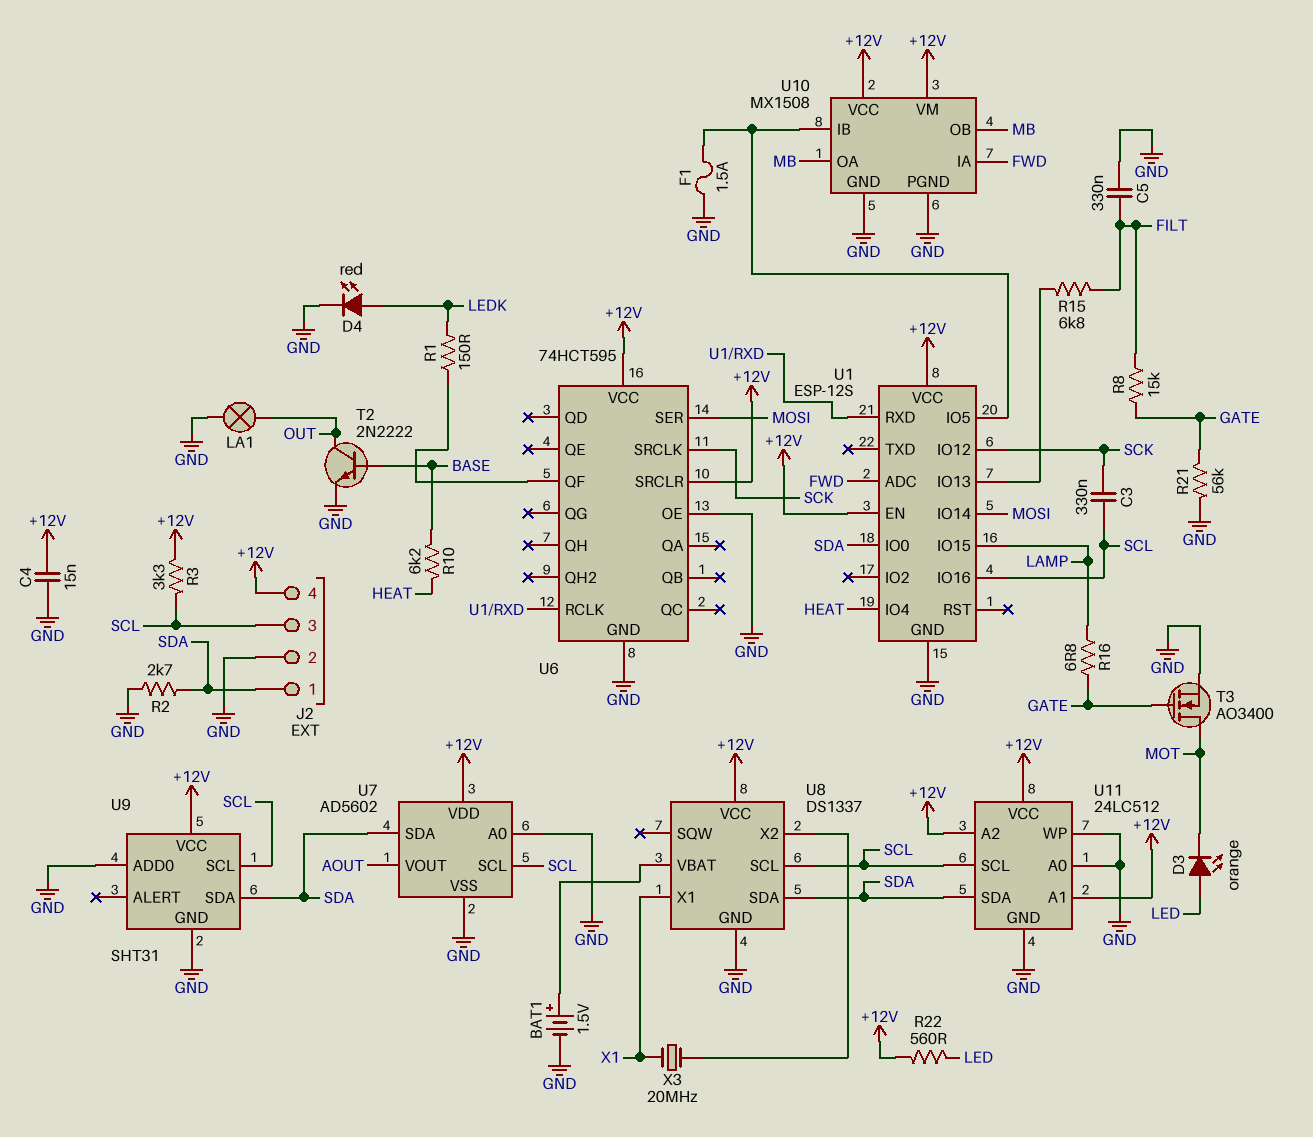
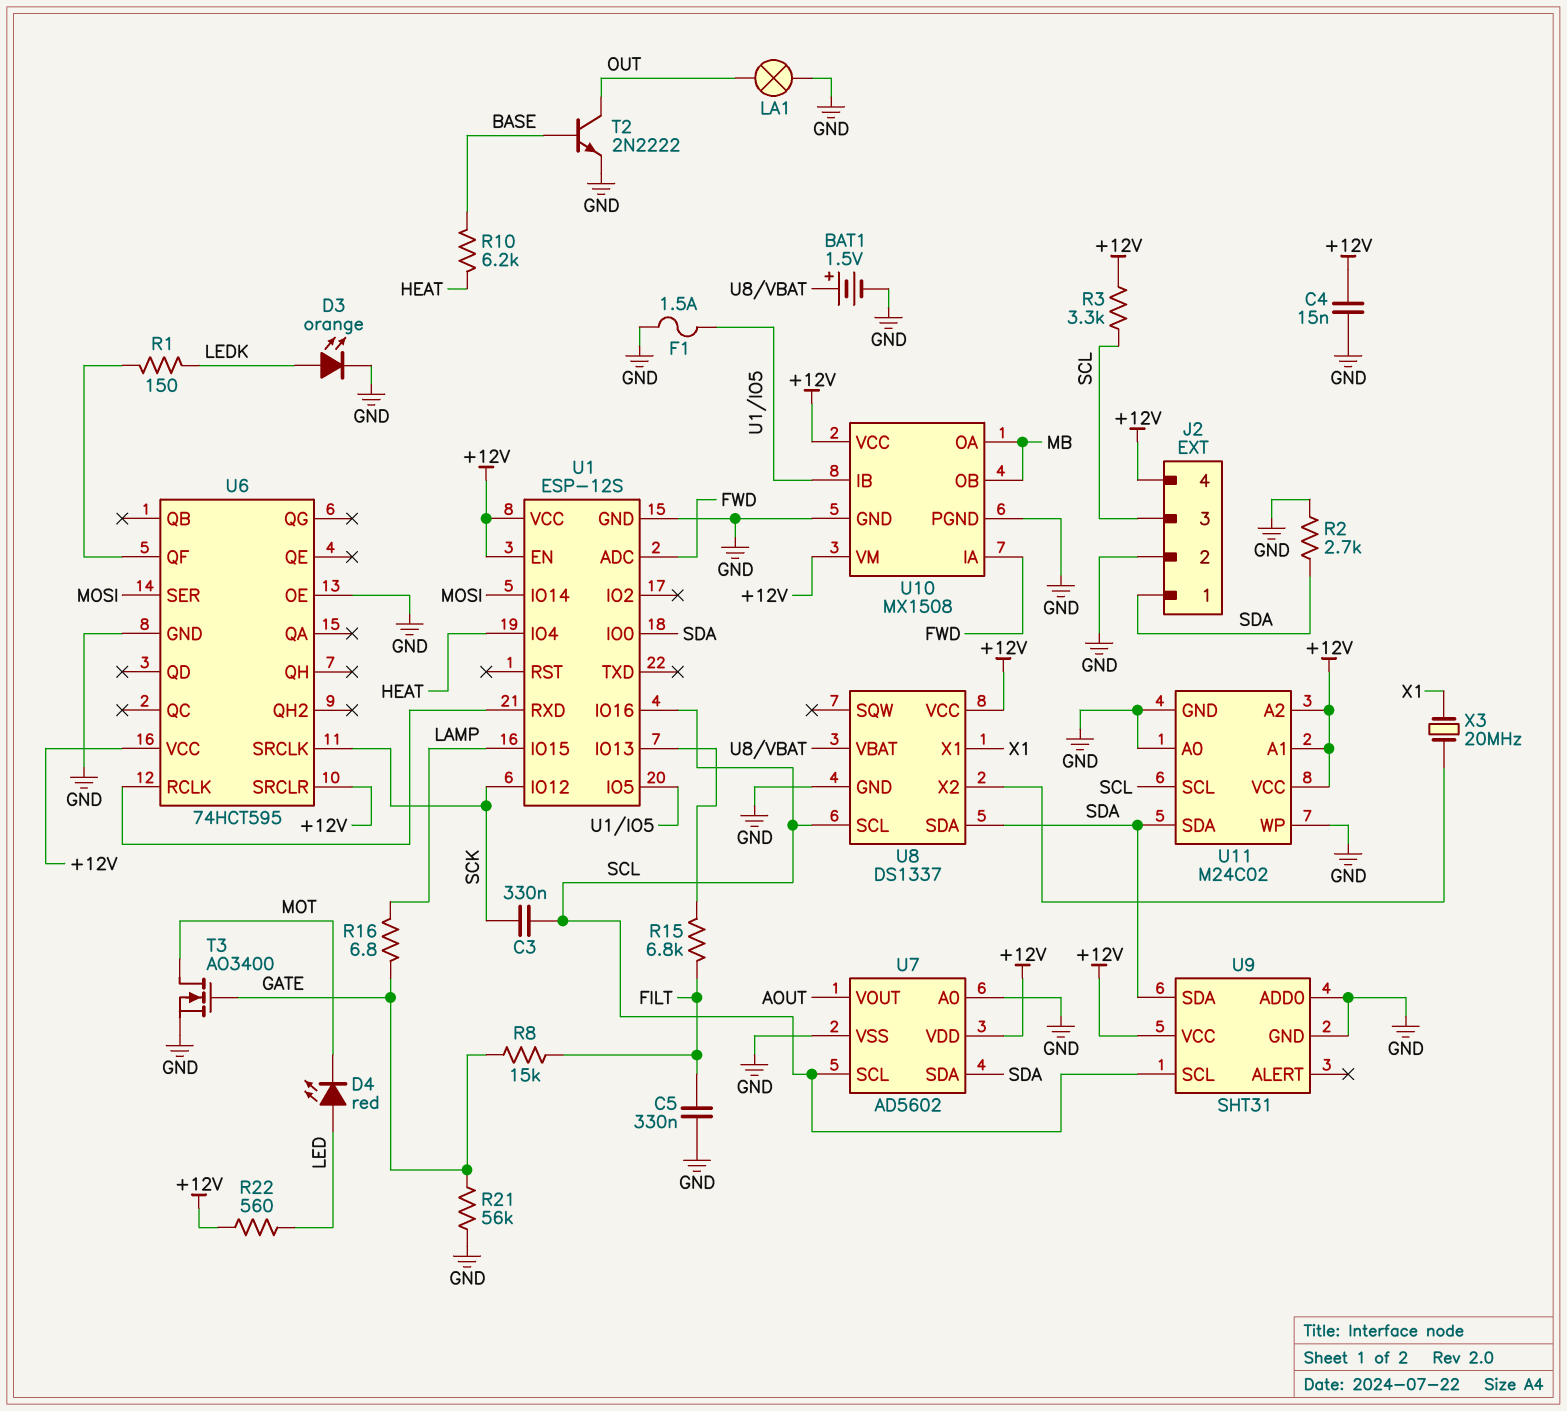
D3: LED orange (A LED, K MOT) -> LED orange (A LEDK, K GND)
D4: LED red (A LEDK, K GND) -> LED red (A LED, K MOT)
U11: 24LC512 -> M24C02

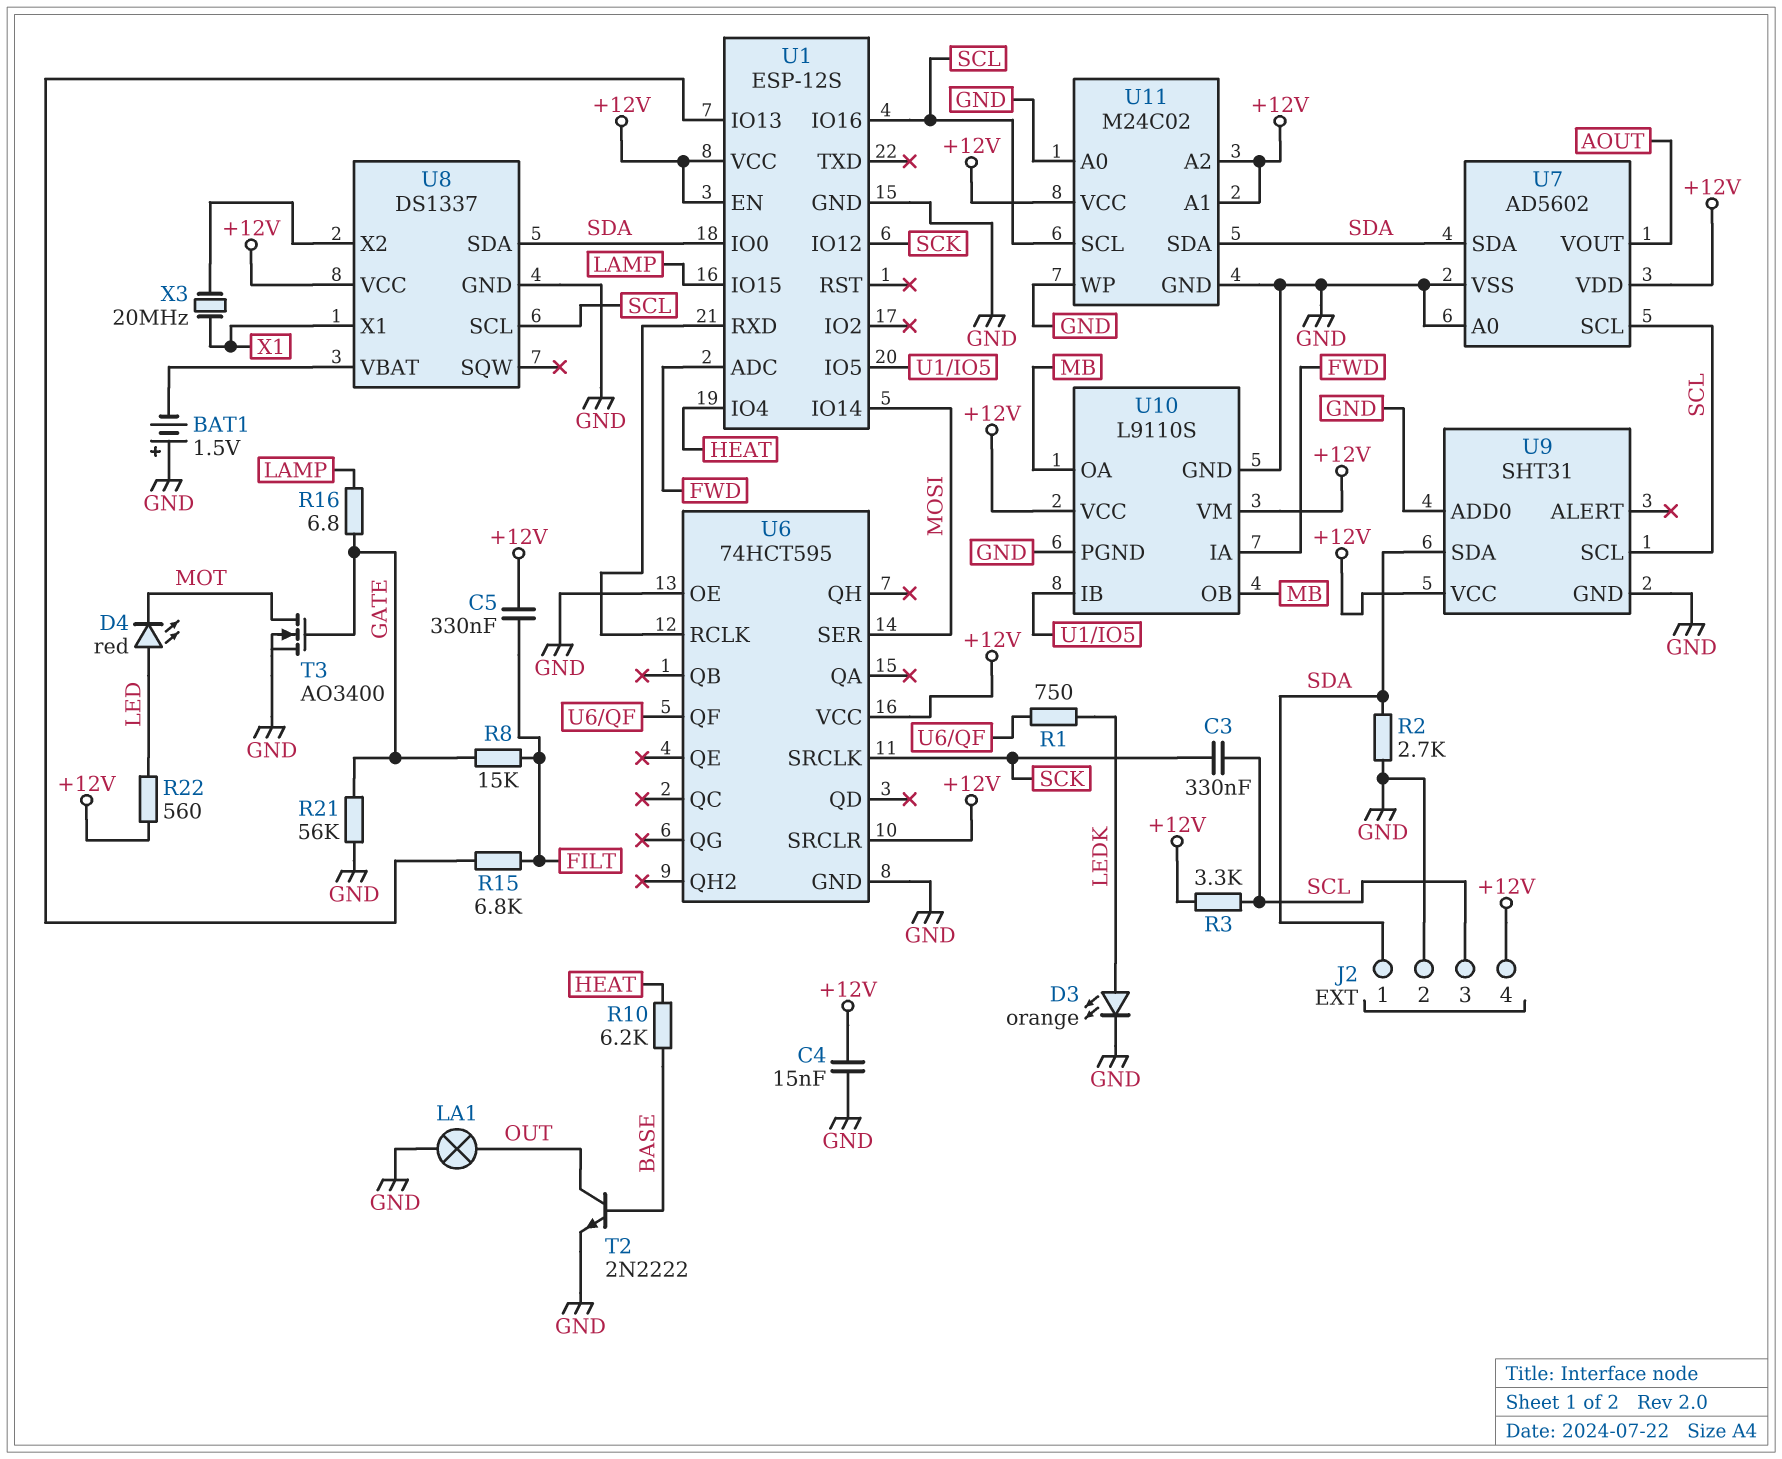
BAT1: 1.5V (plus U8/VBAT, minus GND) -> 1.5V (plus GND, minus U8/VBAT)
C5: 330nF (FILT, GND) -> 330nF (+12V, FILT)
F1: 1.5A (GND, U1/IO5) -> none
R1: 150 (LEDK, U6/QF) -> 750 (LEDK, U6/QF)
U10: MX1508 -> L9110S

